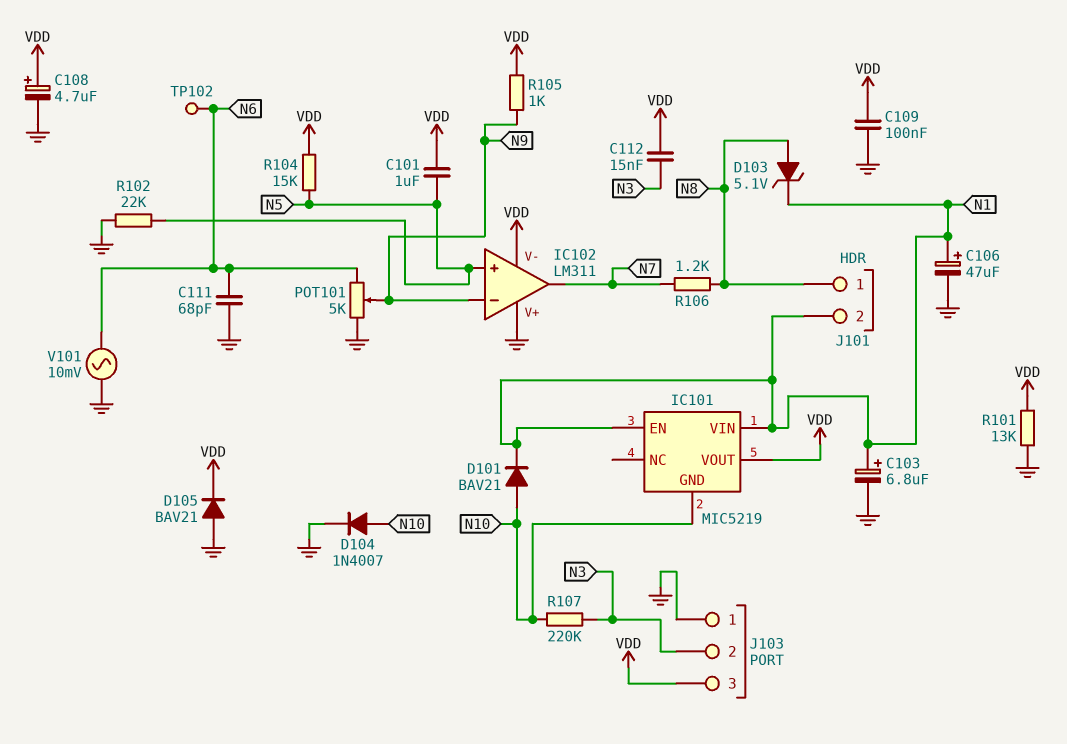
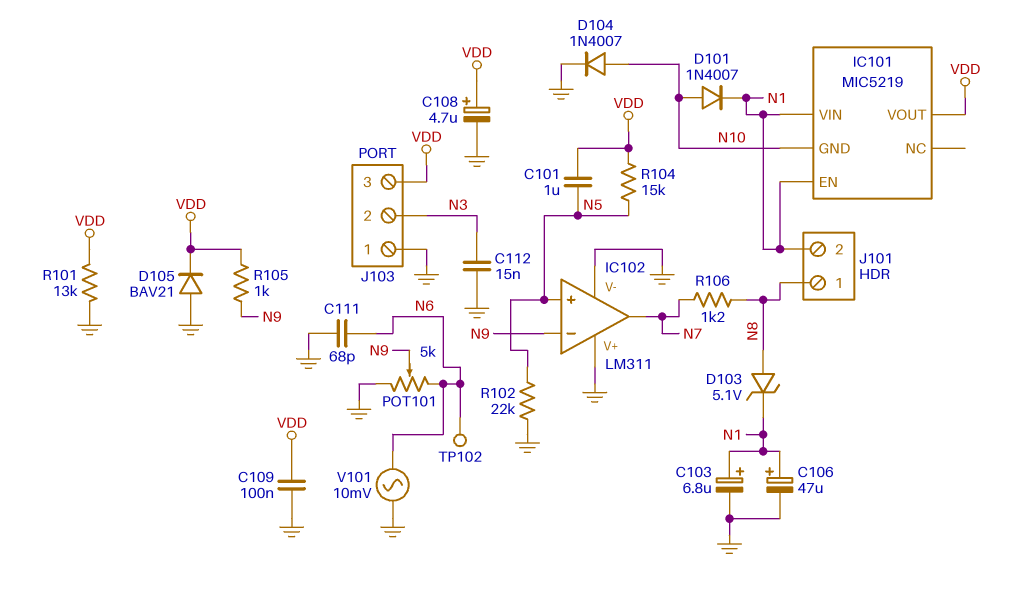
C112: 15nF (N3, VDD) -> 15nF (GND, N3)
D101: diode BAV21 (A N10, K N1) -> diode 1N4007 (A N10, K N1)
IC102 pin V-: VDD -> GND
R107: 220k (N3, N10) -> none

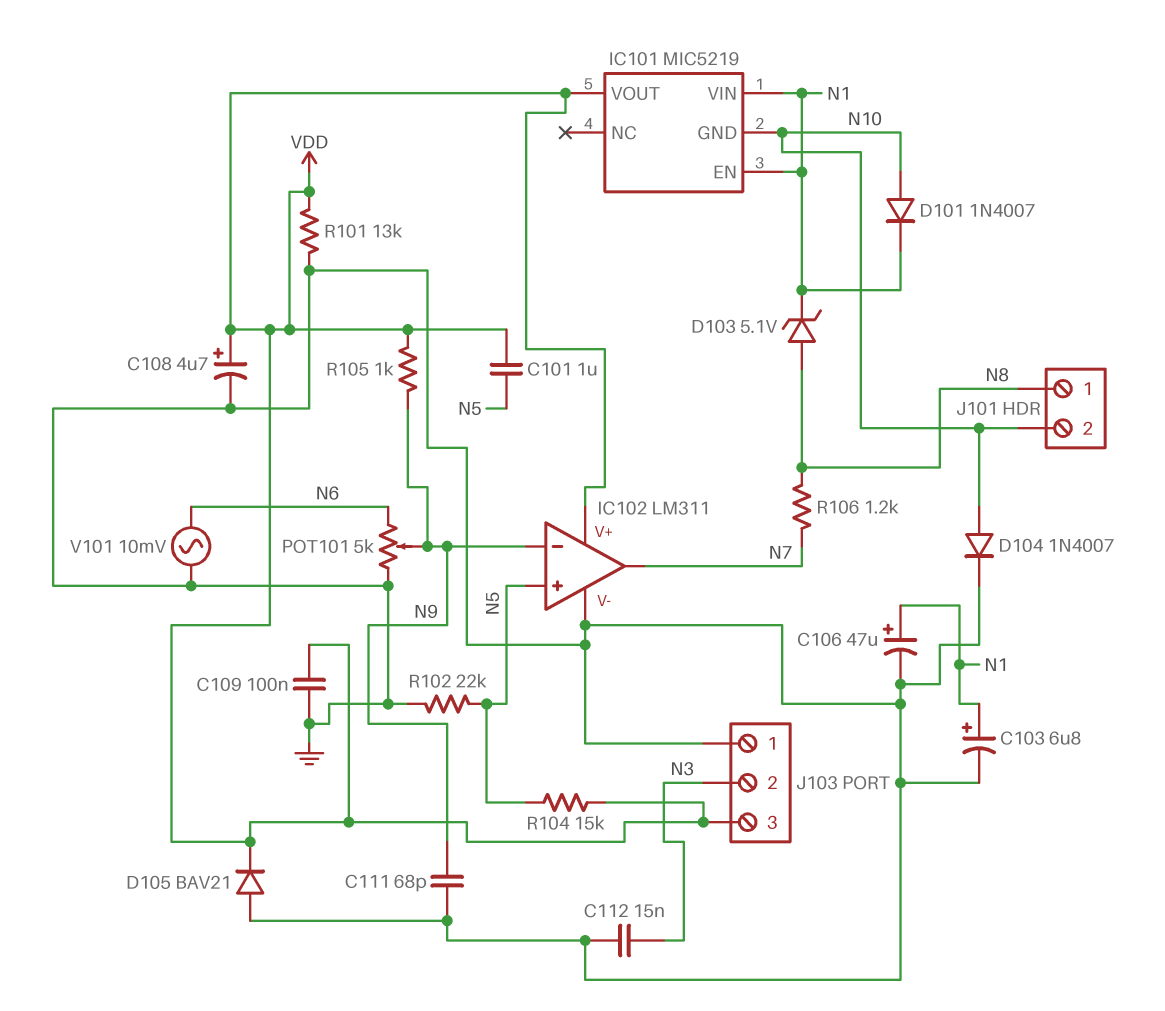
C111: 68pF (GND, N6) -> 68pF (GND, N9)
IC102 pin V+: GND -> VDD
J101 pin 2: N1 -> N10
TP102: test point (N6) -> none

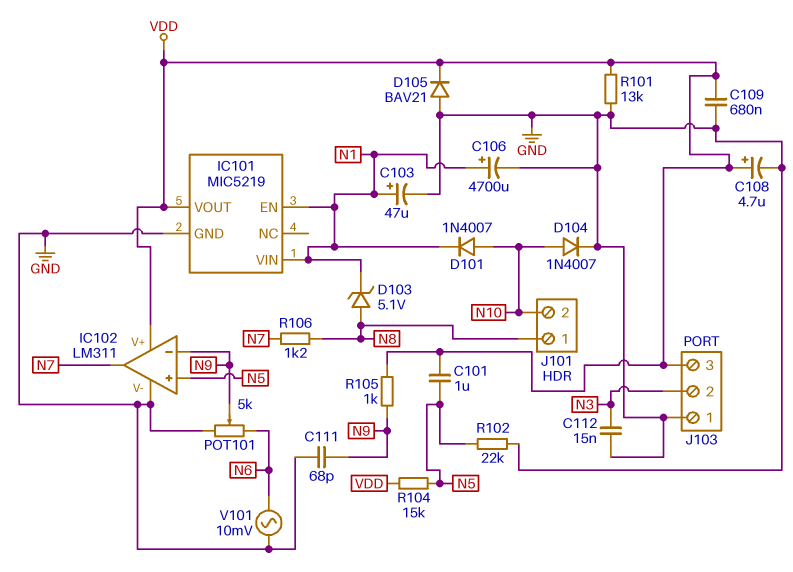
C103: 6.8uF (plus N1, minus GND) -> 47uF (plus N1, minus GND)
C106: 47uF (plus N1, minus GND) -> 4700uF (plus N1, minus GND)
C109: 100nF (GND, VDD) -> 680nF (GND, VDD)
IC101 pin GND: N10 -> GND

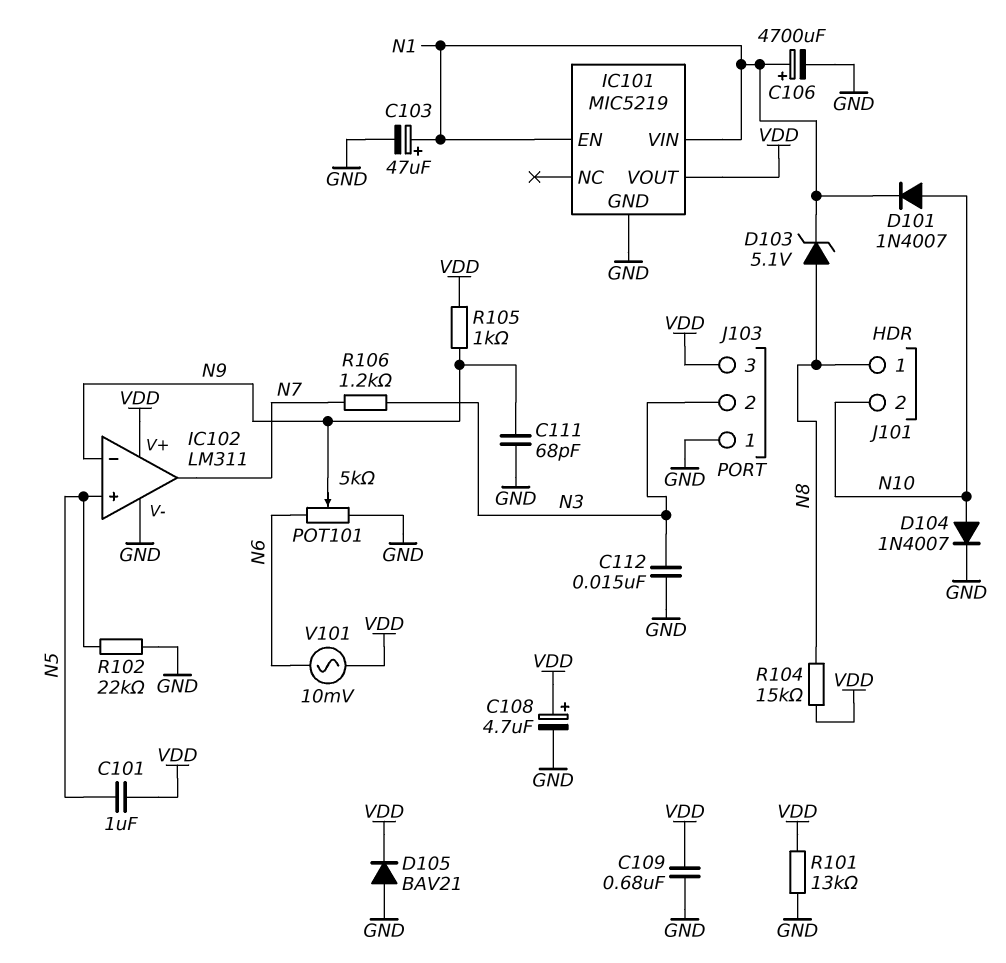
R104: 15k (N5, VDD) -> 15k (N8, VDD)
R106: 1.2k (N7, N8) -> 1.2k (N3, N7)
V101: AC 10mV (GND, N6) -> AC 10mV (N6, VDD)

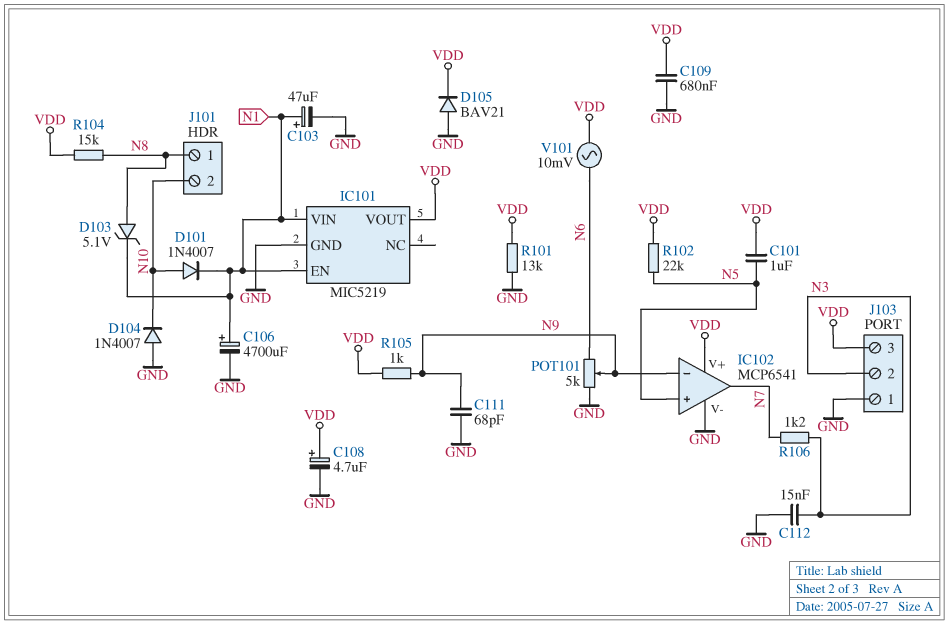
D104: diode 1N4007 (A N10, K GND) -> diode 1N4007 (A GND, K N10)
IC102: LM311 -> MCP6541
R102: 22k (GND, N5) -> 22k (N5, VDD)

